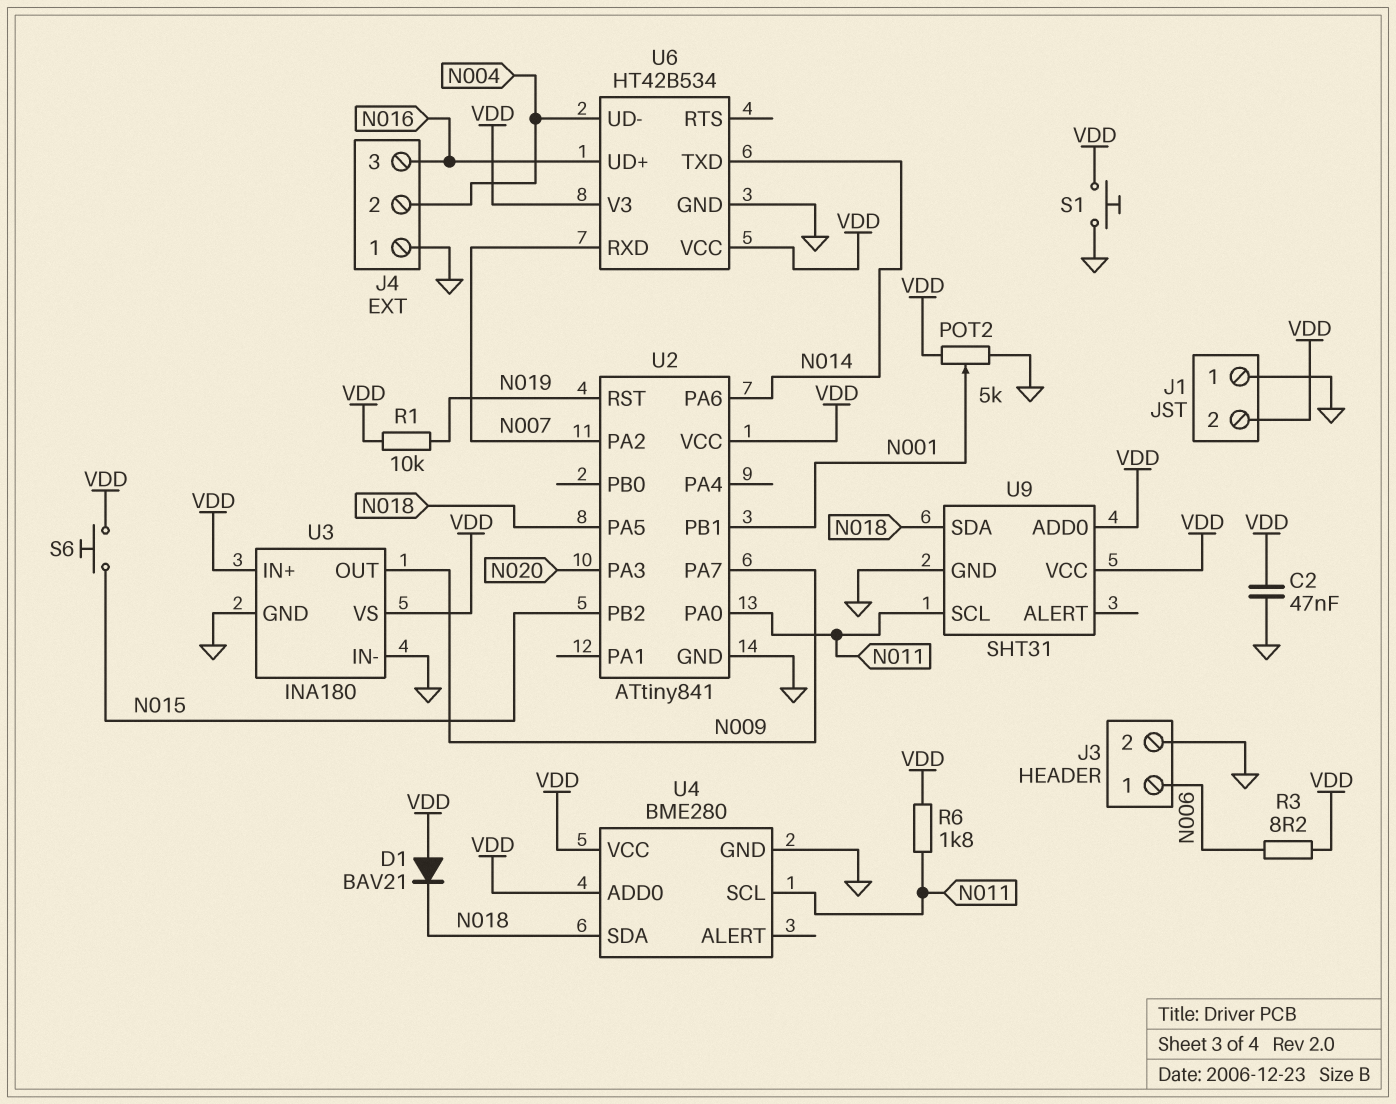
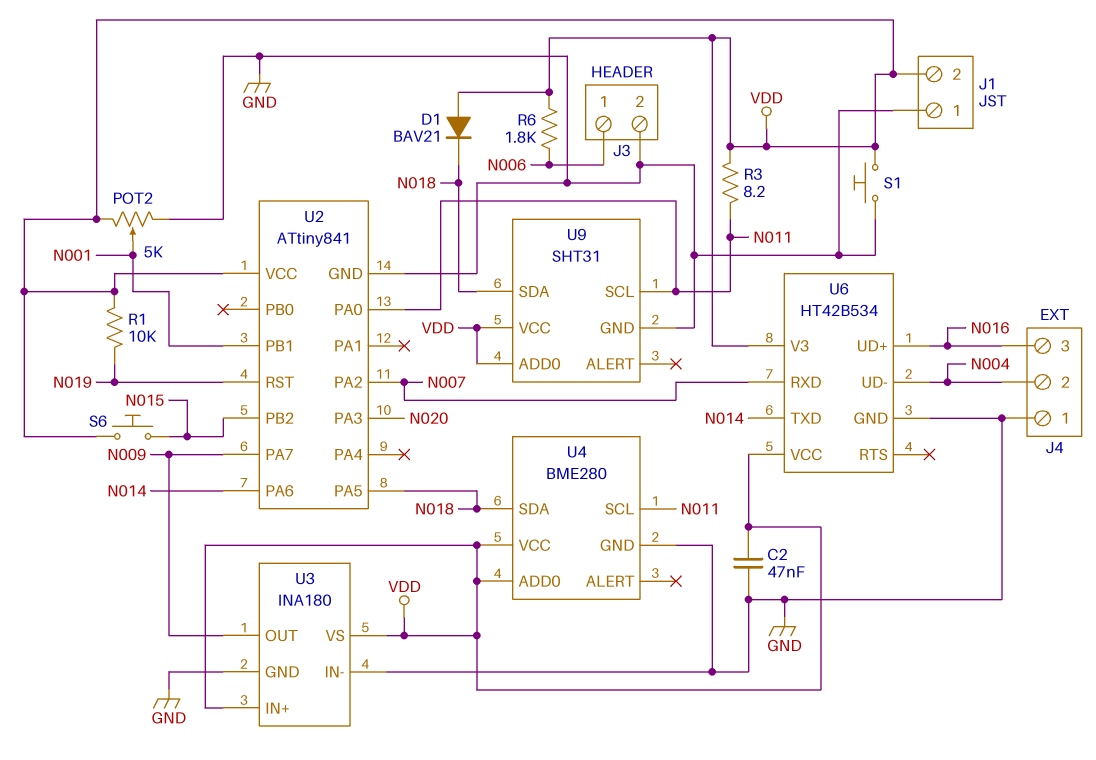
R3: 8.2 (N006, VDD) -> 8.2 (N011, VDD)
R6: 1.8k (N011, VDD) -> 1.8k (N006, VDD)

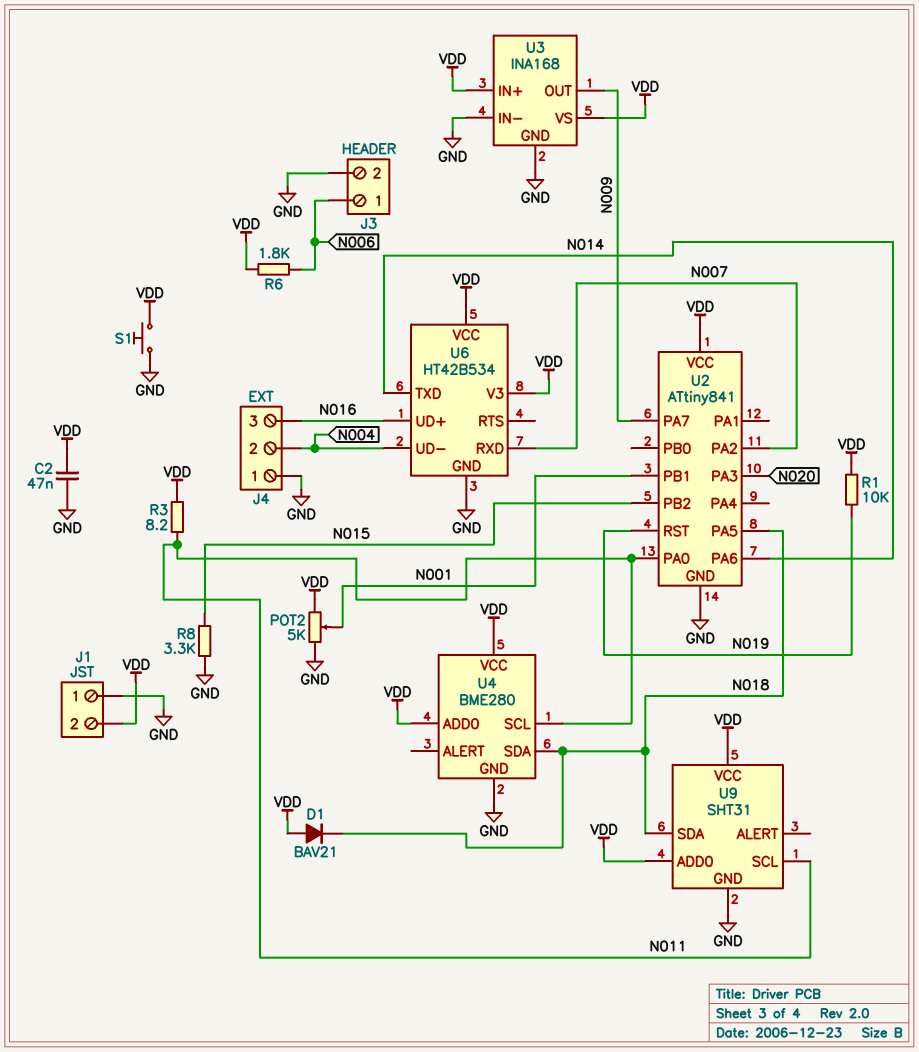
R8: none -> 3.3k (GND, N015)
S6: button (N015, VDD) -> none
U3: INA180 -> INA168

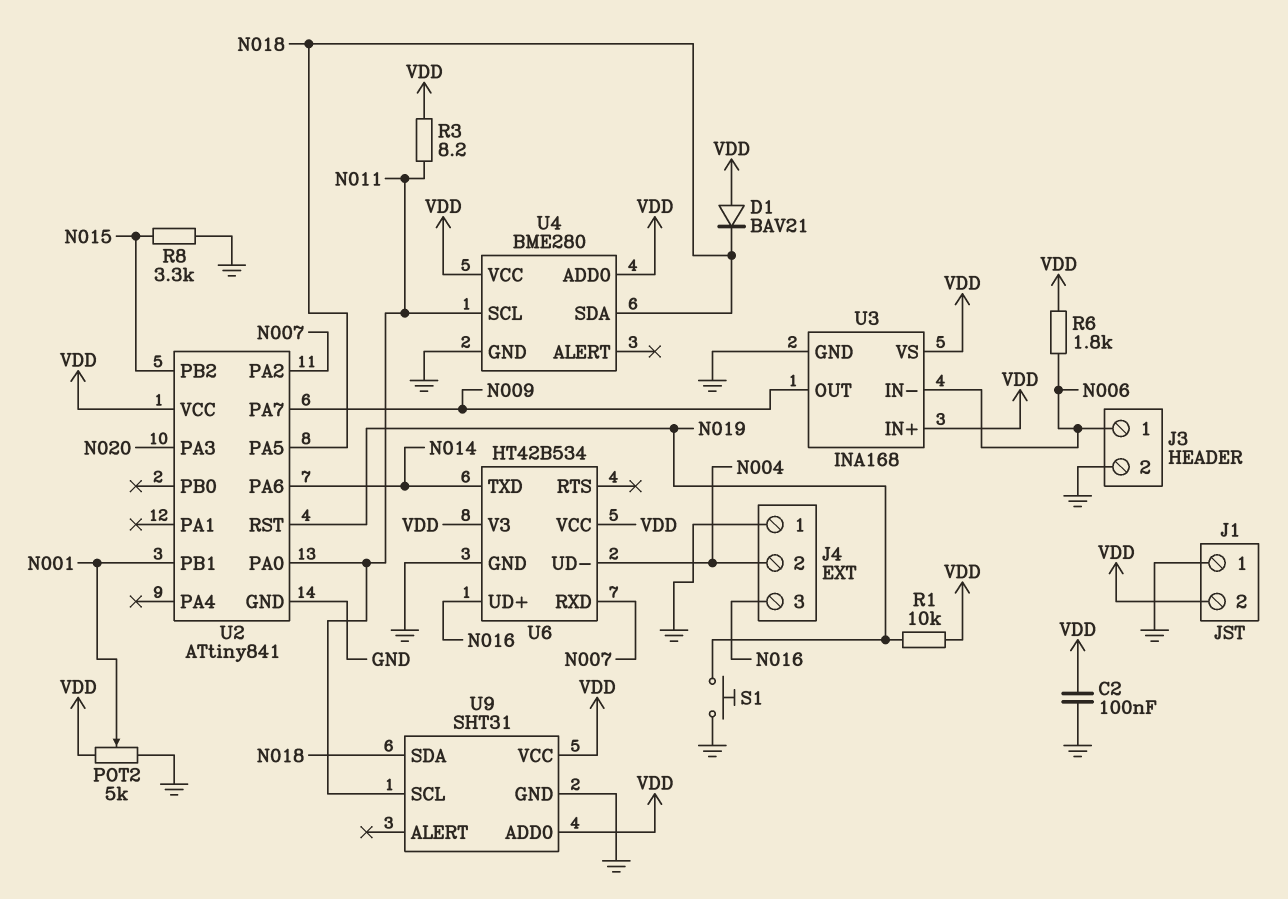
C2: 47nF (GND, VDD) -> 100nF (GND, VDD)
S1: button (GND, VDD) -> button (GND, N019)
U3 pin IN-: GND -> N006

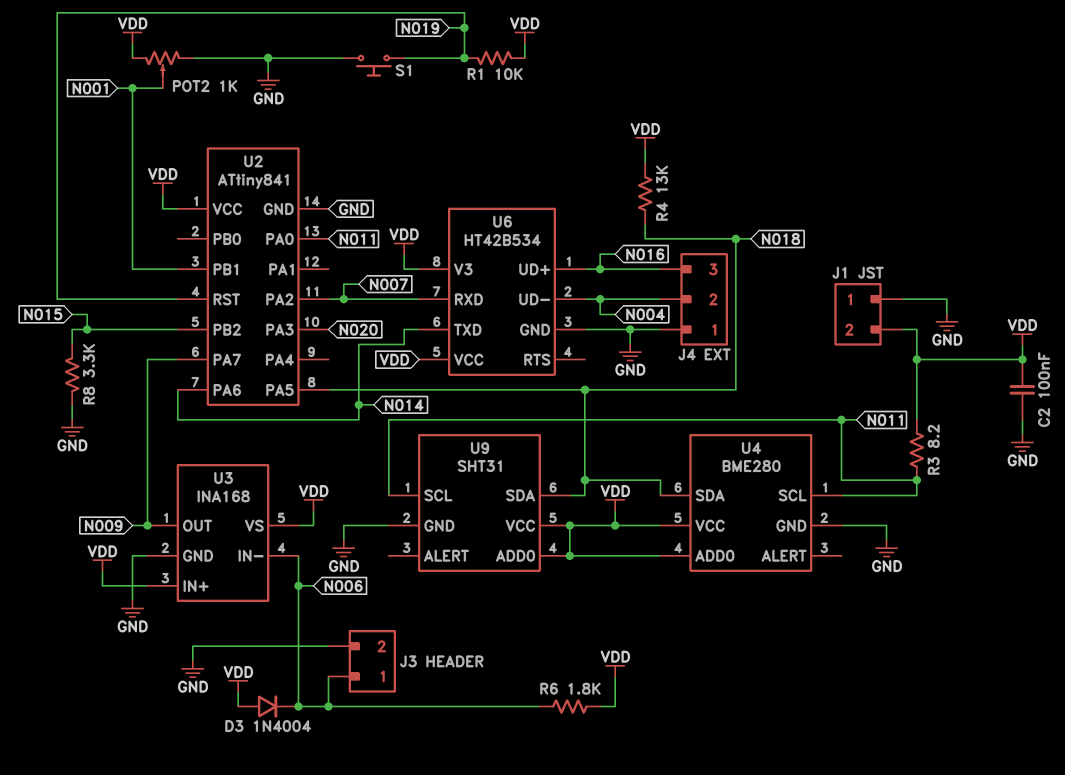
D1: diode BAV21 (A VDD, K N018) -> none
D3: none -> diode 1N4004 (A VDD, K N006)
POT2: 5k (GND, VDD, wiper N001) -> 1k (GND, VDD, wiper N001)
R4: none -> 13k (N018, VDD)

